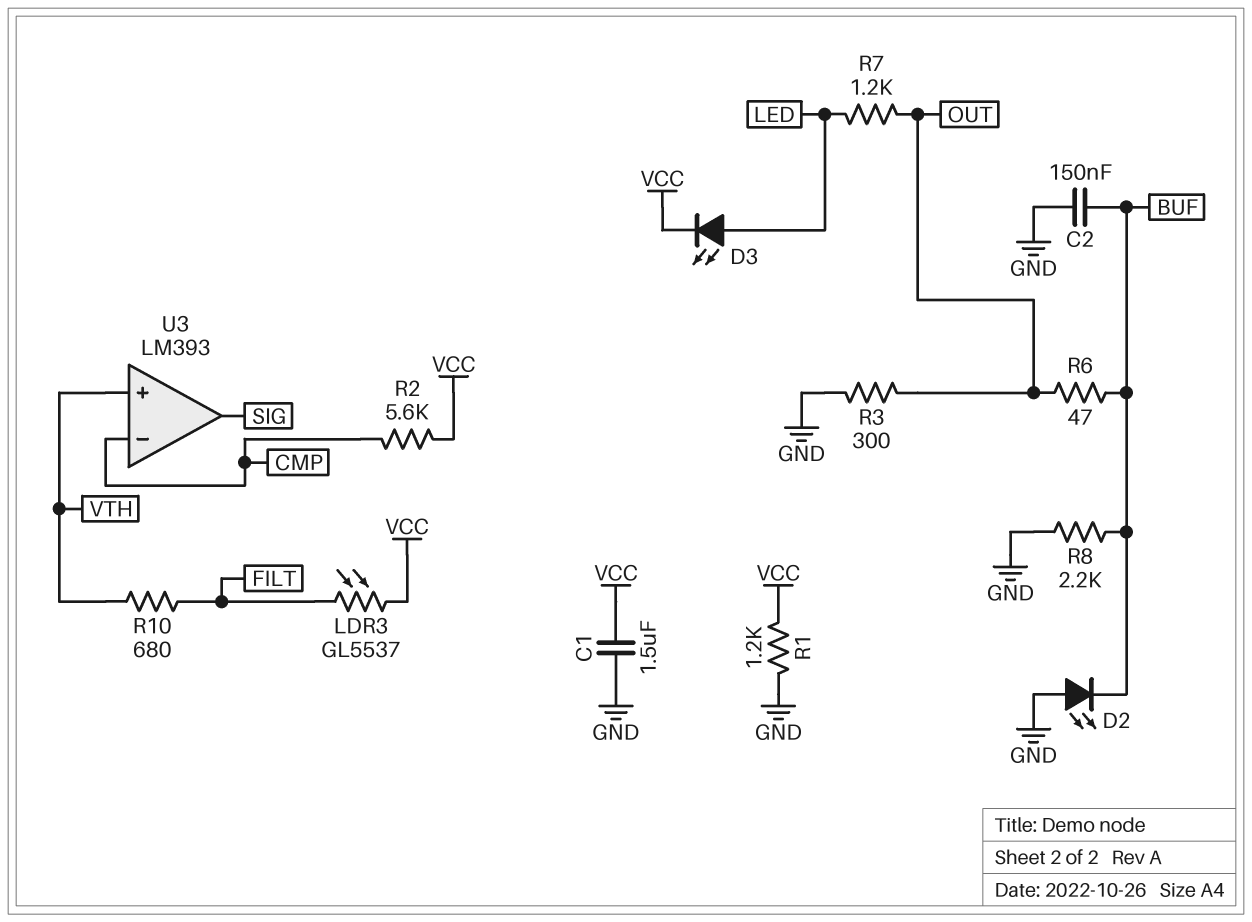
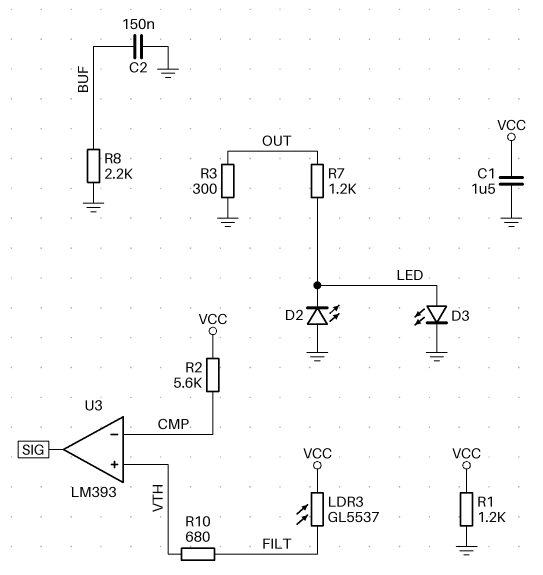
D2: LED (A GND, K BUF) -> LED (A GND, K LED)
D3: LED (A LED, K VCC) -> LED (A LED, K GND)
R6: 47 (BUF, OUT) -> none

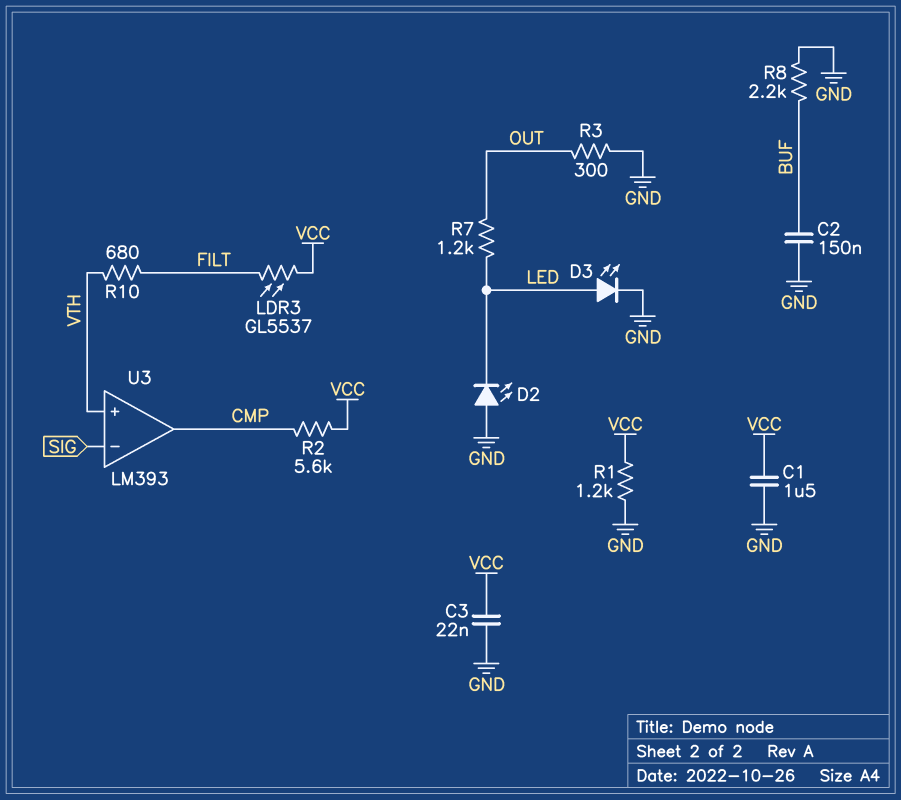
C3: none -> 22nF (GND, VCC)
U3 pin in-: CMP -> SIG
U3 pin out: SIG -> CMP

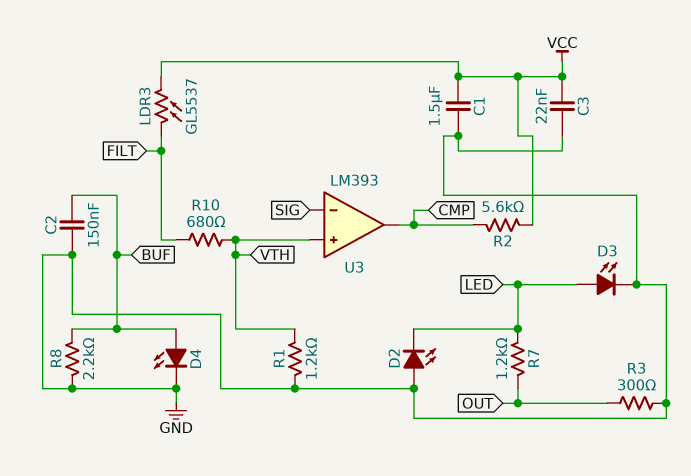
D4: none -> LED (A BUF, K GND)
R1: 1.2k (GND, VCC) -> 1.2k (GND, VTH)

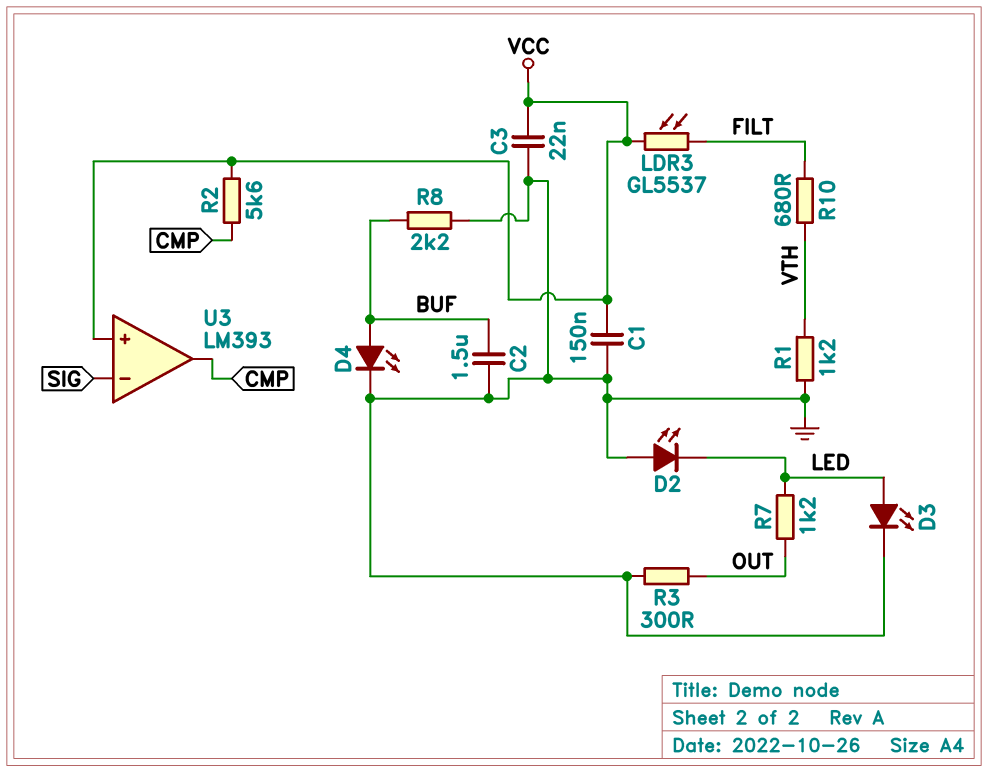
C1: 1.5uF (GND, VCC) -> 150nF (GND, VCC)
C2: 150nF (BUF, GND) -> 1.5uF (BUF, GND)
U3 pin in+: VTH -> VCC

